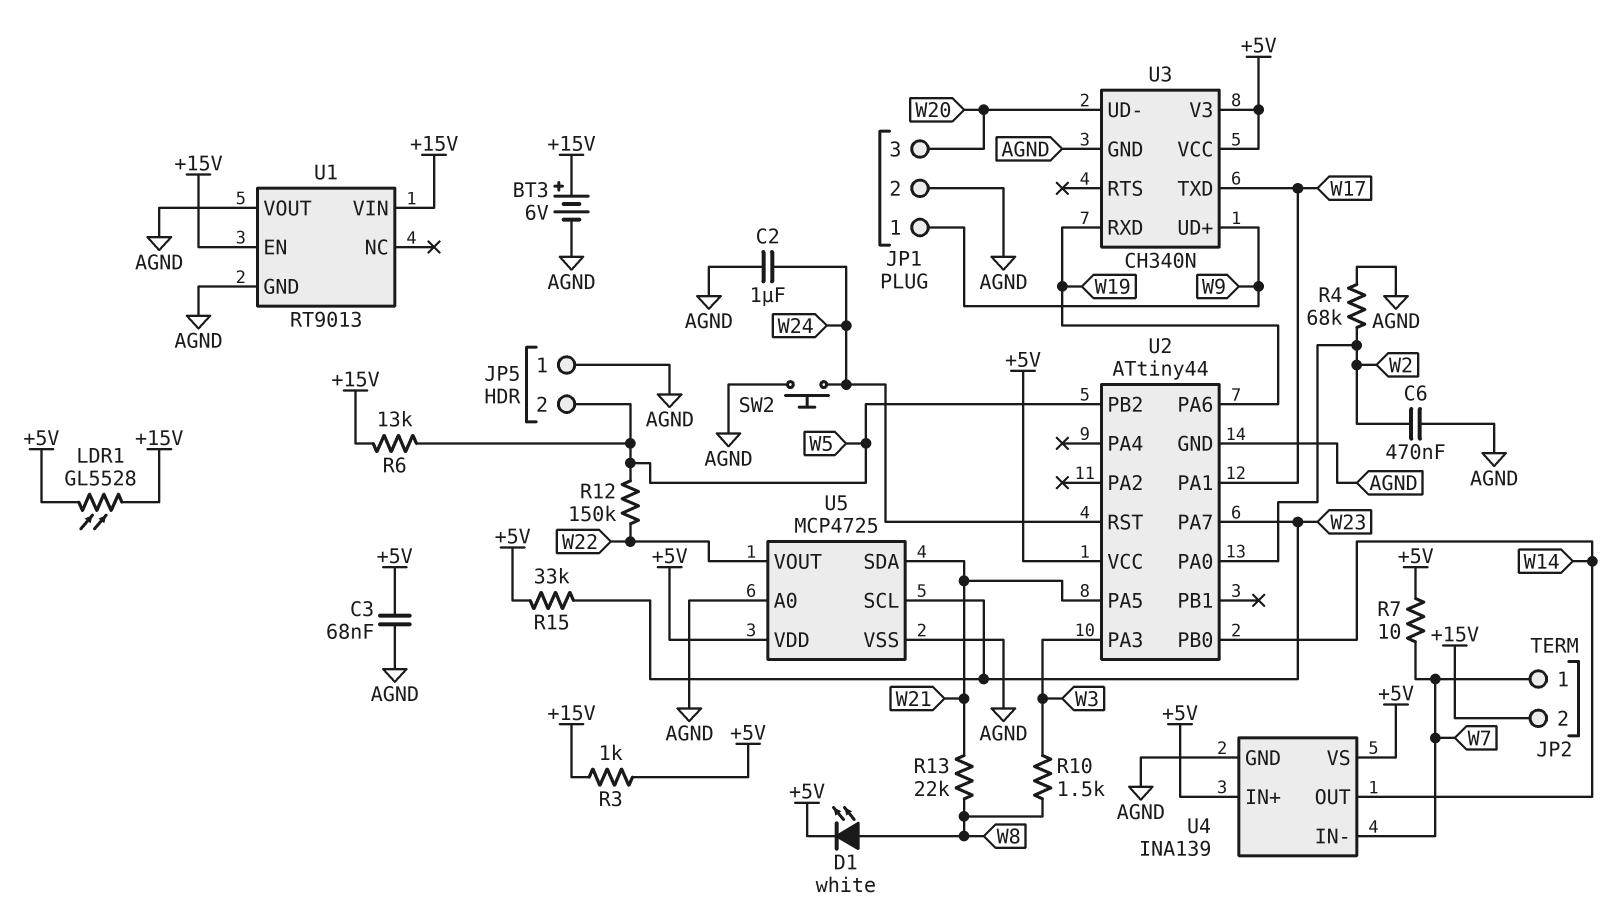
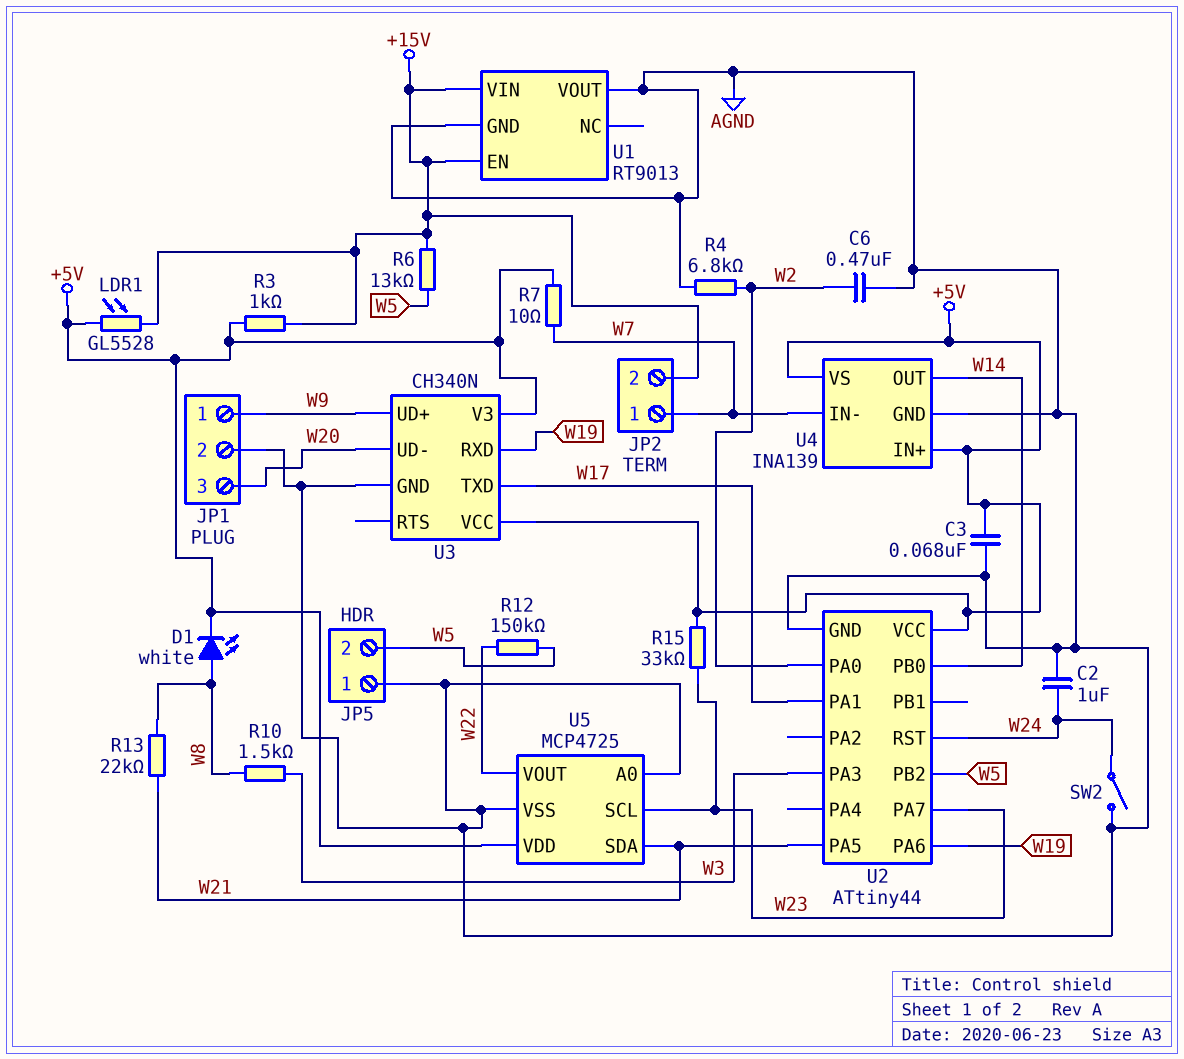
BT3: 6V (plus +15V, minus AGND) -> none
R4: 68k (AGND, W2) -> 6.8k (AGND, W2)
SW2: button (AGND, W24) -> switch (AGND, W24)

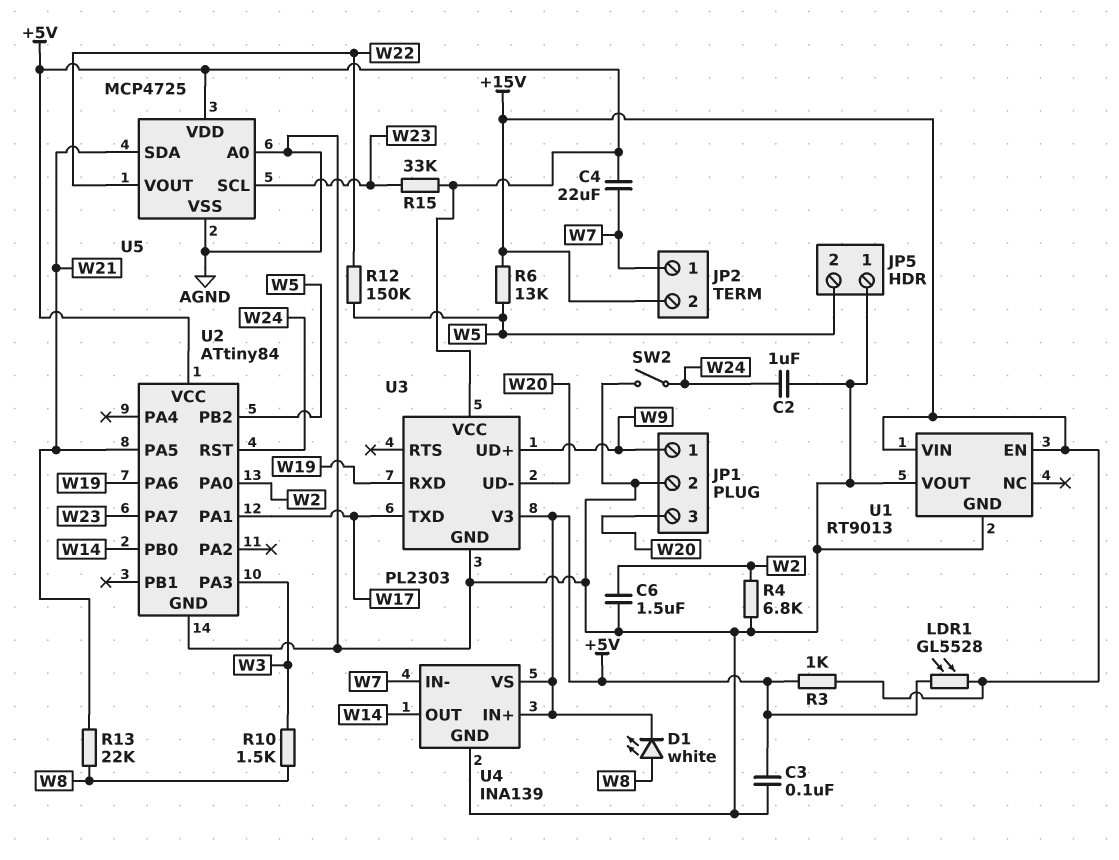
C3: 68nF (+5V, AGND) -> 100nF (+5V, AGND)
C4: none -> 22uF (+5V, W7)
C6: 470nF (AGND, W2) -> 1.5uF (AGND, W2)
R7: 10 (+5V, W7) -> none
U2: ATtiny44 -> ATtiny84
U3: CH340N -> PL2303

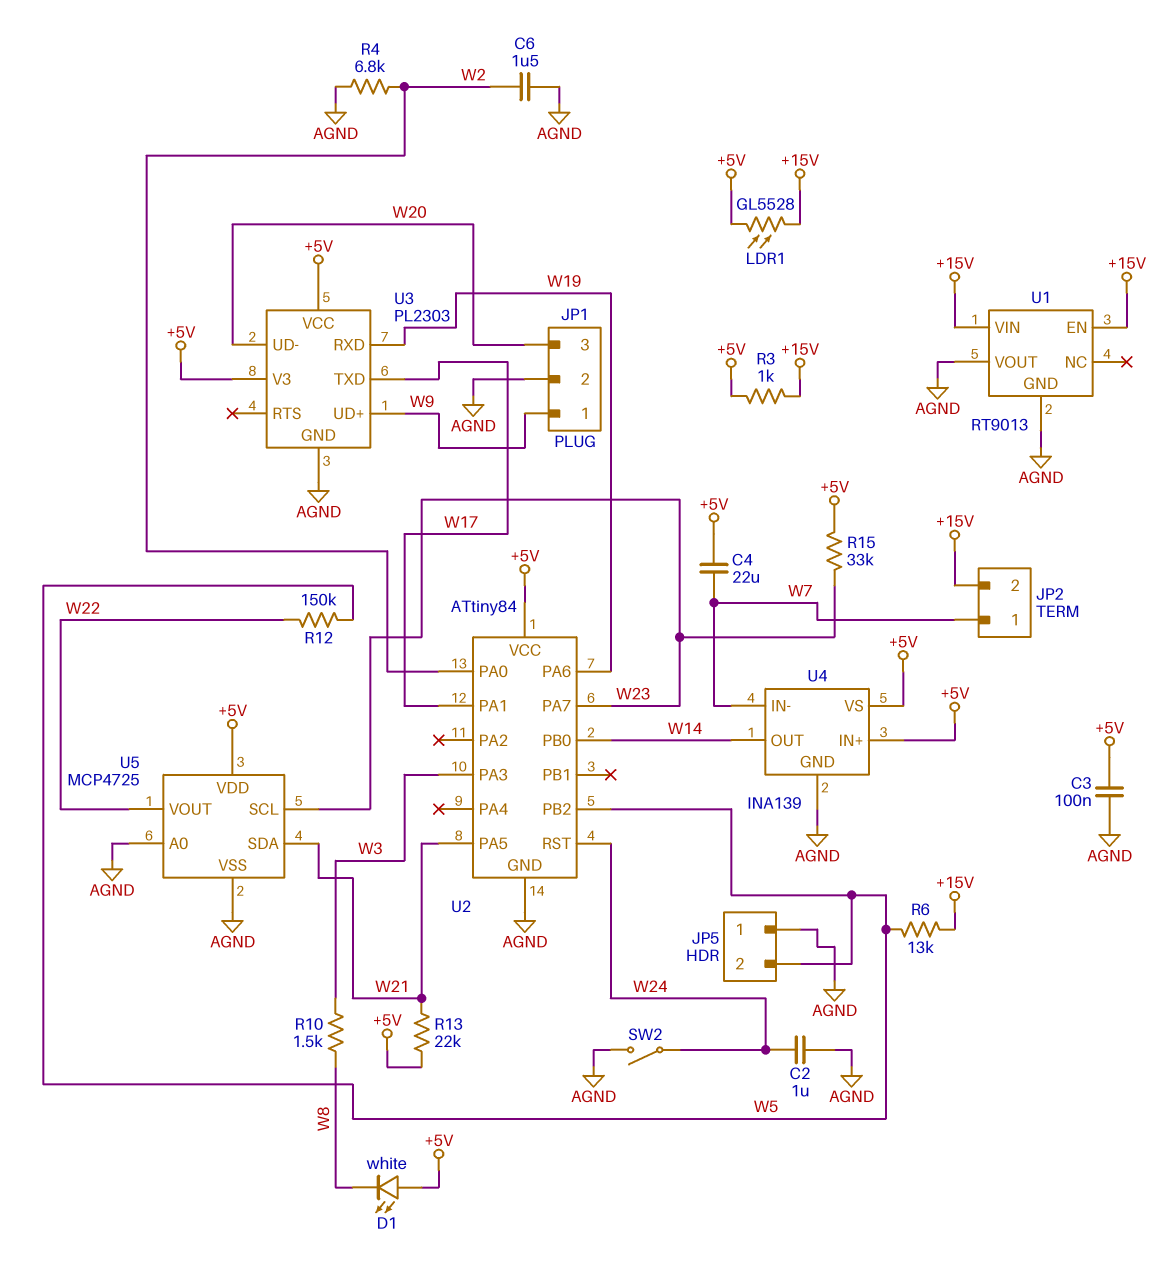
D1: LED white (A W8, K +5V) -> LED white (A +5V, K W8)
R13: 22k (W8, W21) -> 22k (+5V, W21)

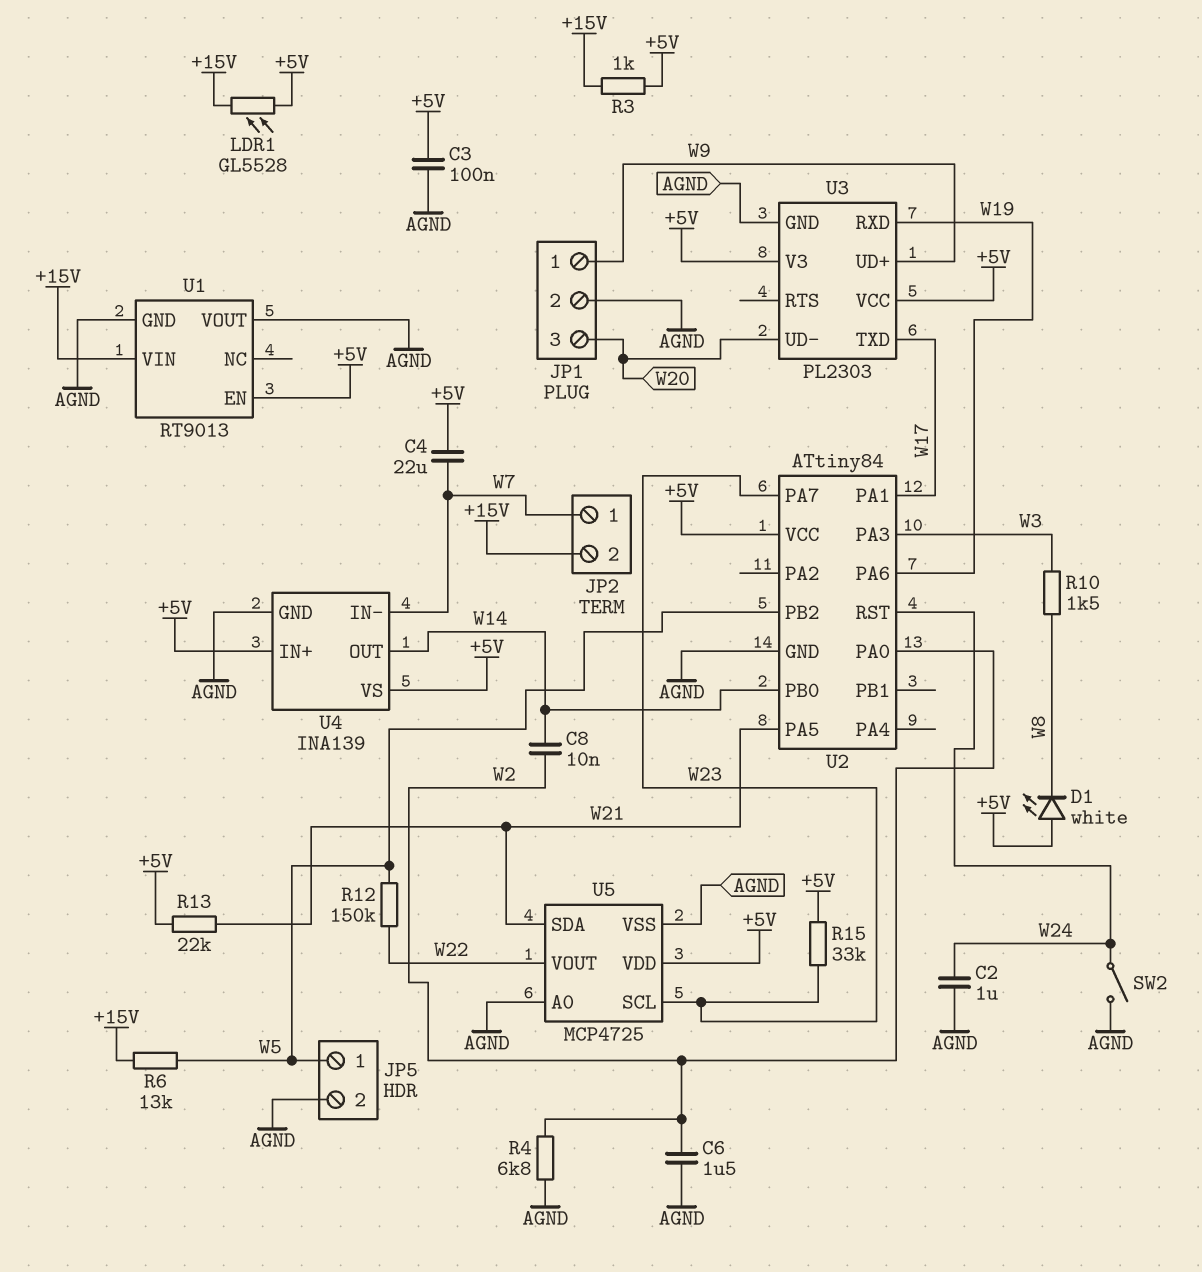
C8: none -> 10nF (W2, W14)
JP5 pin 1: AGND -> W5
JP5 pin 2: W5 -> AGND
U1 pin EN: +15V -> +5V

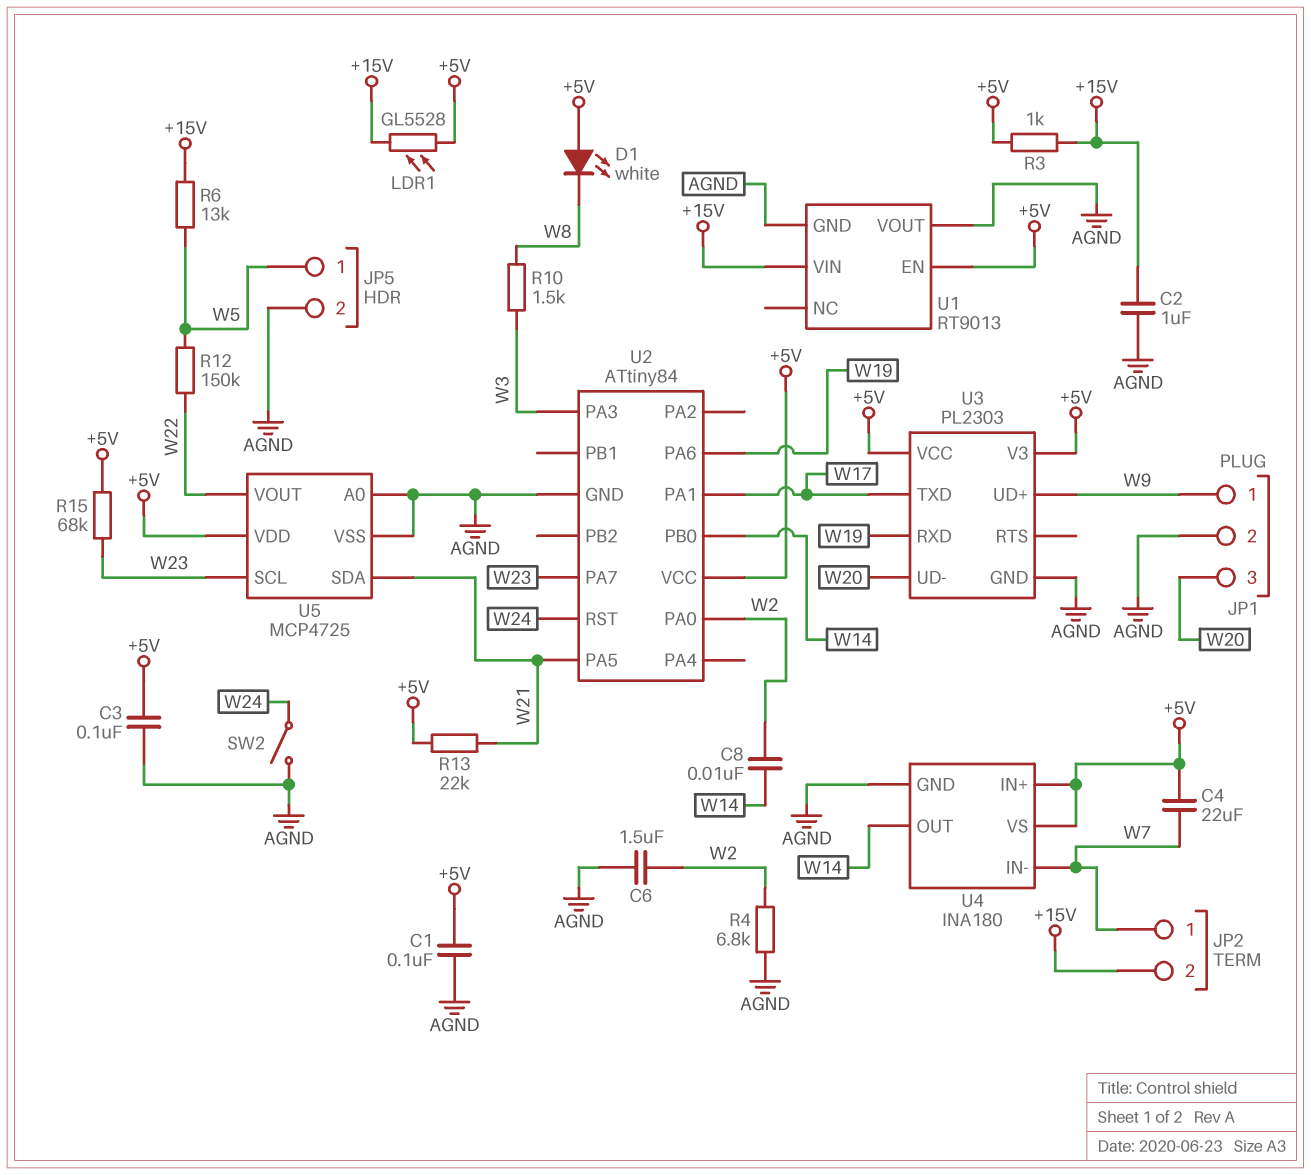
C1: none -> 100nF (+5V, AGND)
C2: 1uF (AGND, W24) -> 1uF (+15V, AGND)
R15: 33k (+5V, W23) -> 68k (+5V, W23)
U2 pin PB2: W5 -> none
U4: INA139 -> INA180

